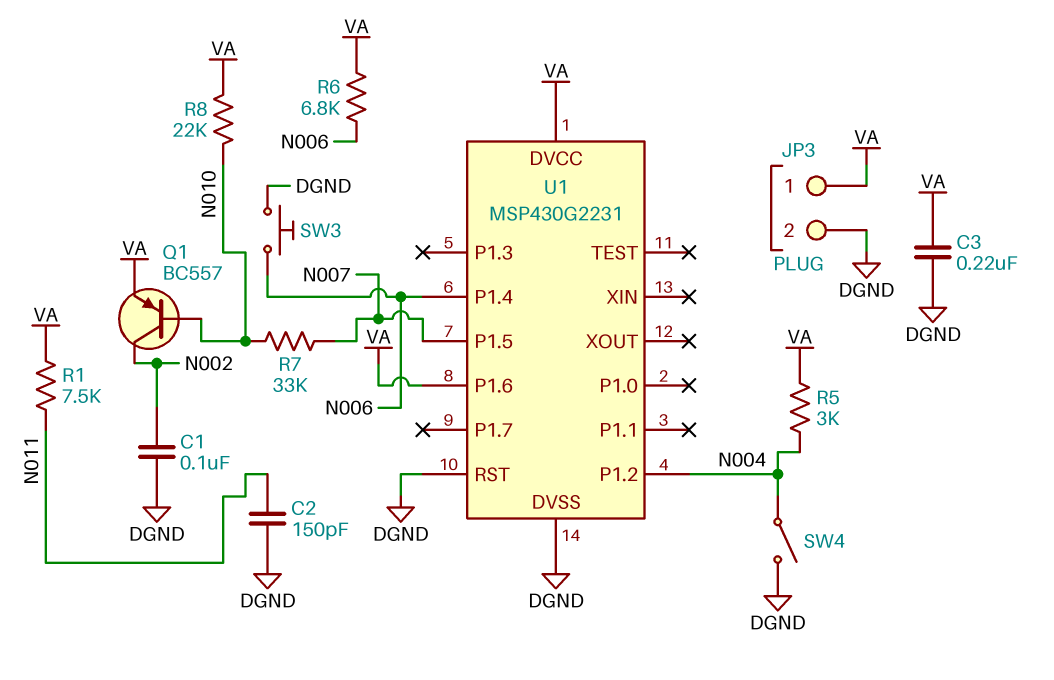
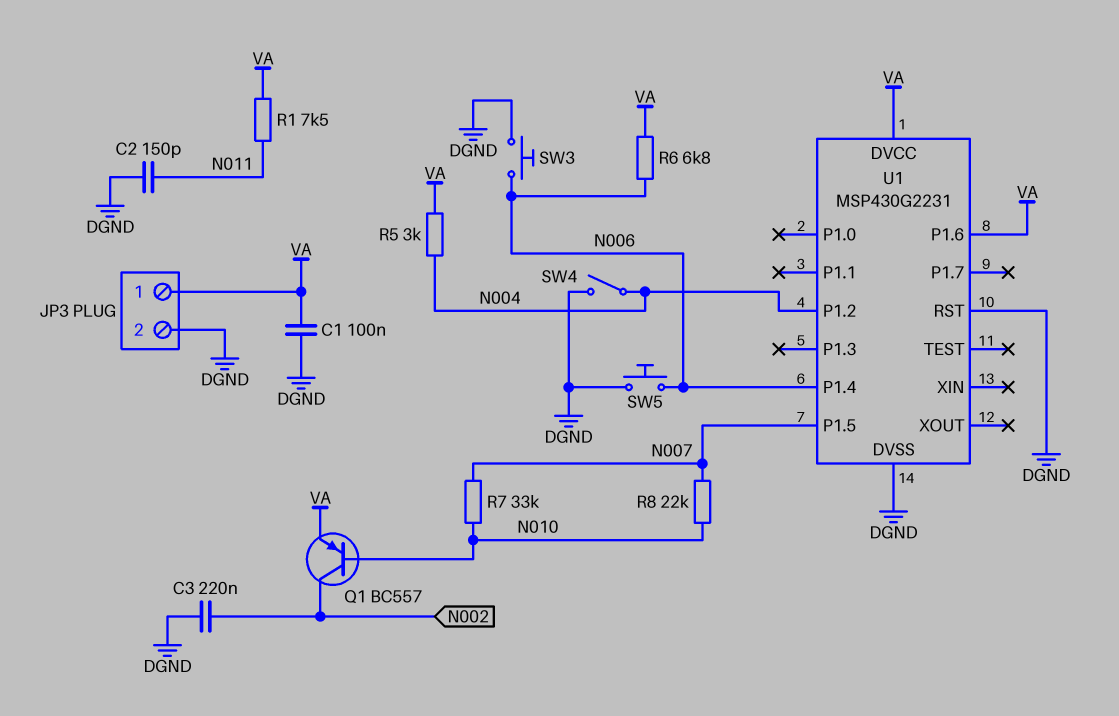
C1: 100nF (DGND, N002) -> 100nF (DGND, VA)
C3: 220nF (DGND, VA) -> 220nF (DGND, N002)
R8: 22k (N010, VA) -> 22k (N007, N010)
SW5: none -> button (DGND, N006)

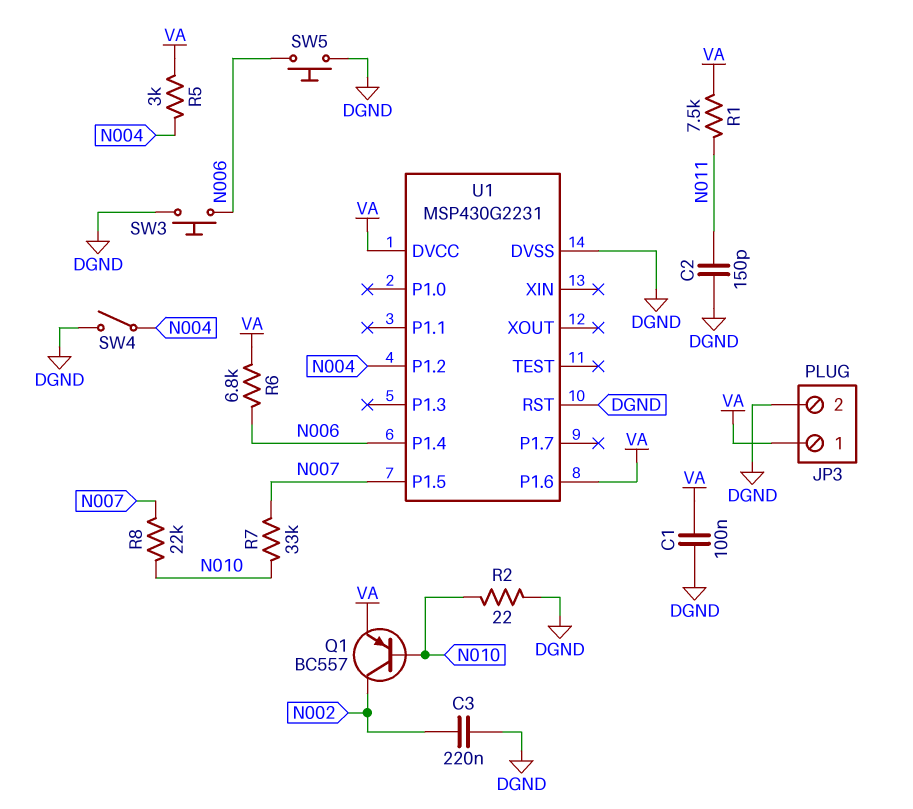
R2: none -> 22 (DGND, N010)

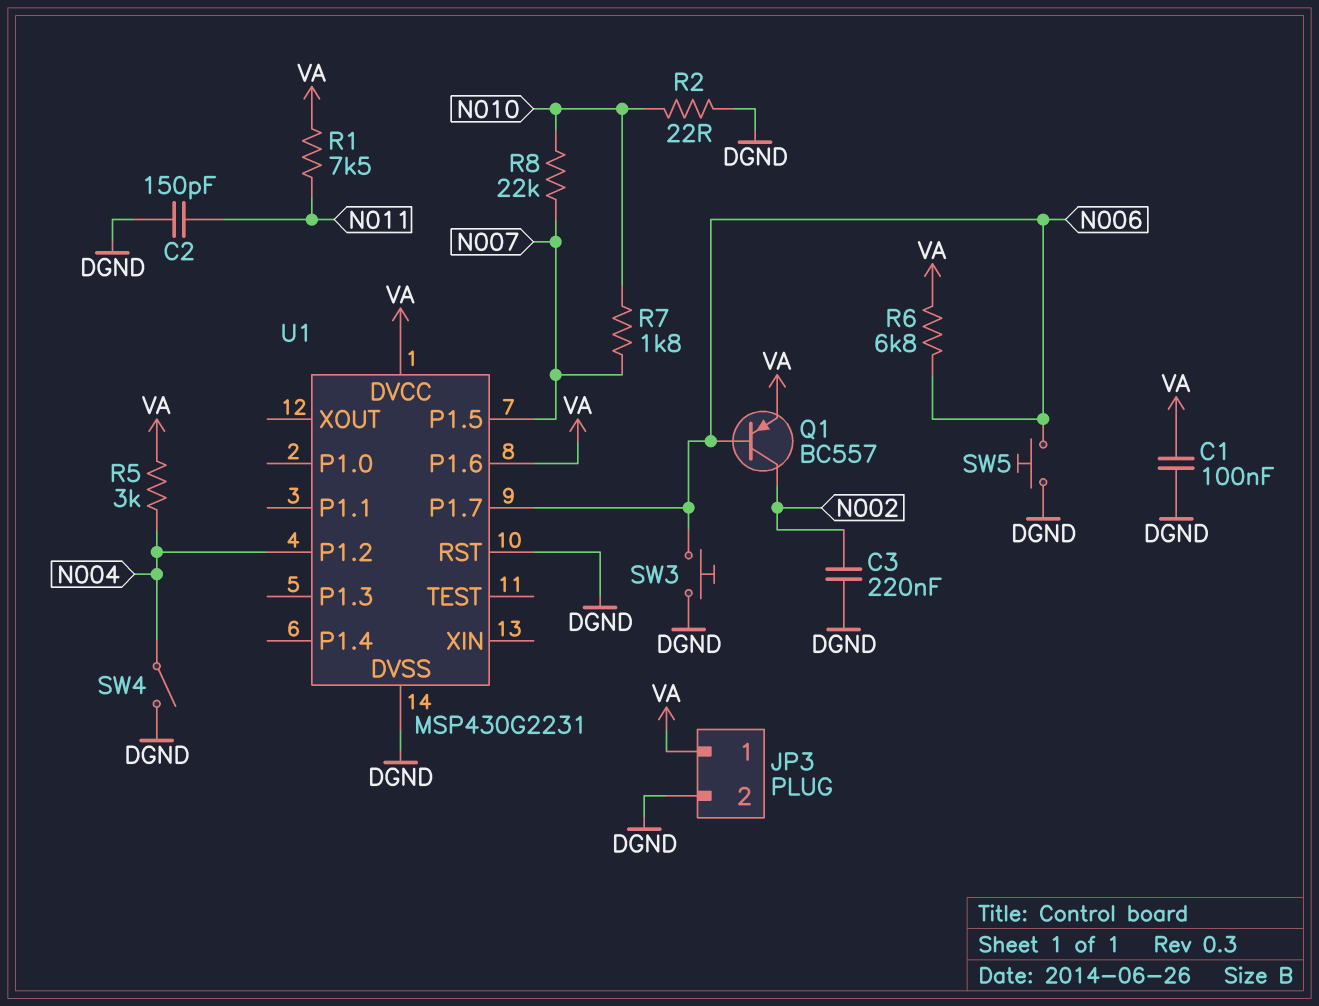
Q1: PNP BC557 (B N010, C N002, E VA) -> PNP BC557 (B N006, C N002, E VA)
R7: 33k (N007, N010) -> 1.8k (N007, N010)
U1 pin P1.4: N006 -> none
U1 pin P1.7: none -> N006

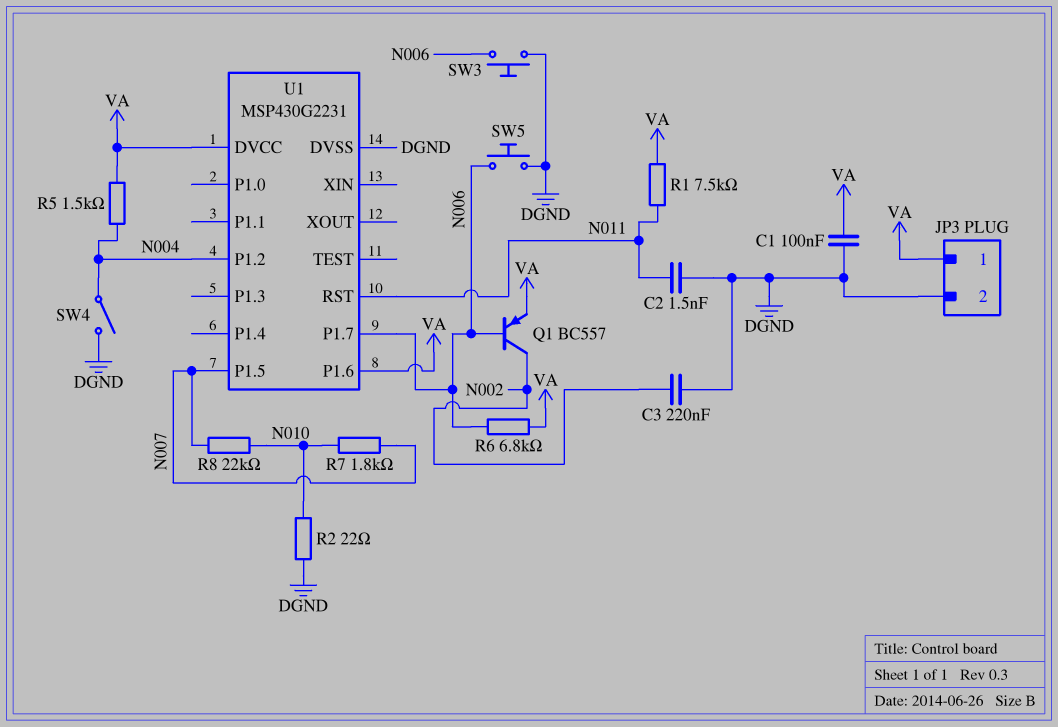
C2: 150pF (DGND, N011) -> 1.5nF (DGND, N011)
R5: 3k (N004, VA) -> 1.5k (N004, VA)
U1 pin RST: DGND -> N011

